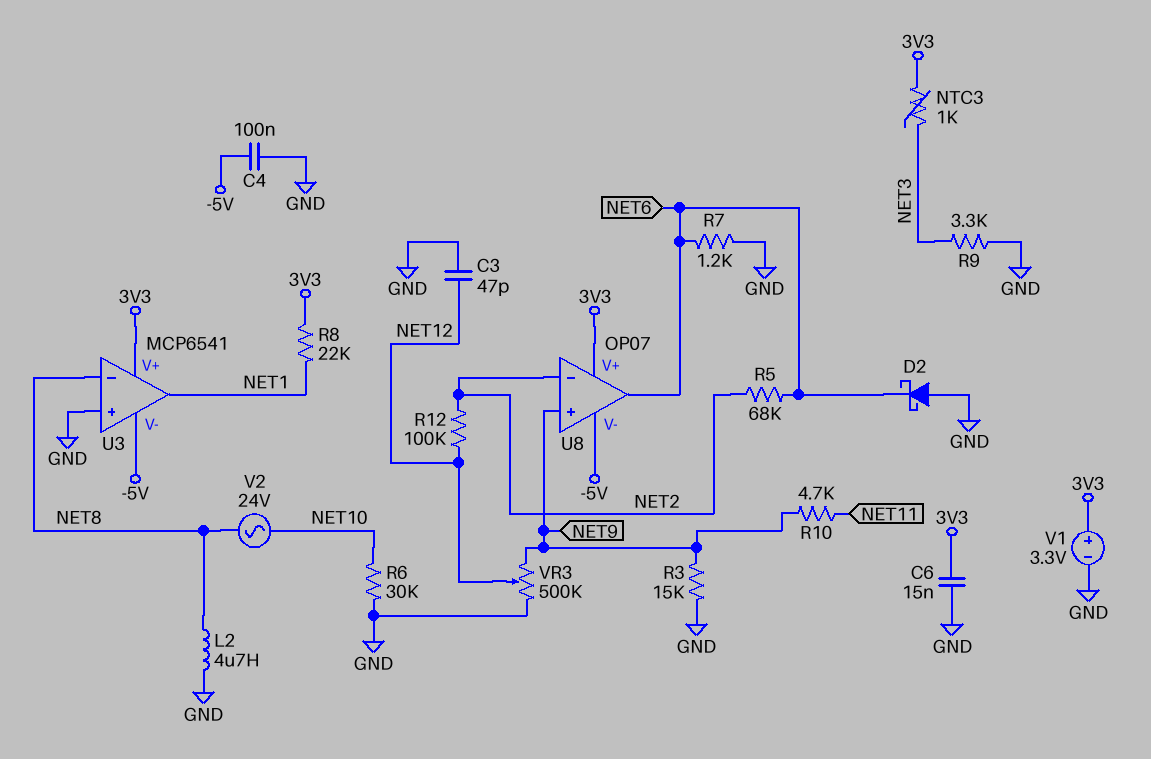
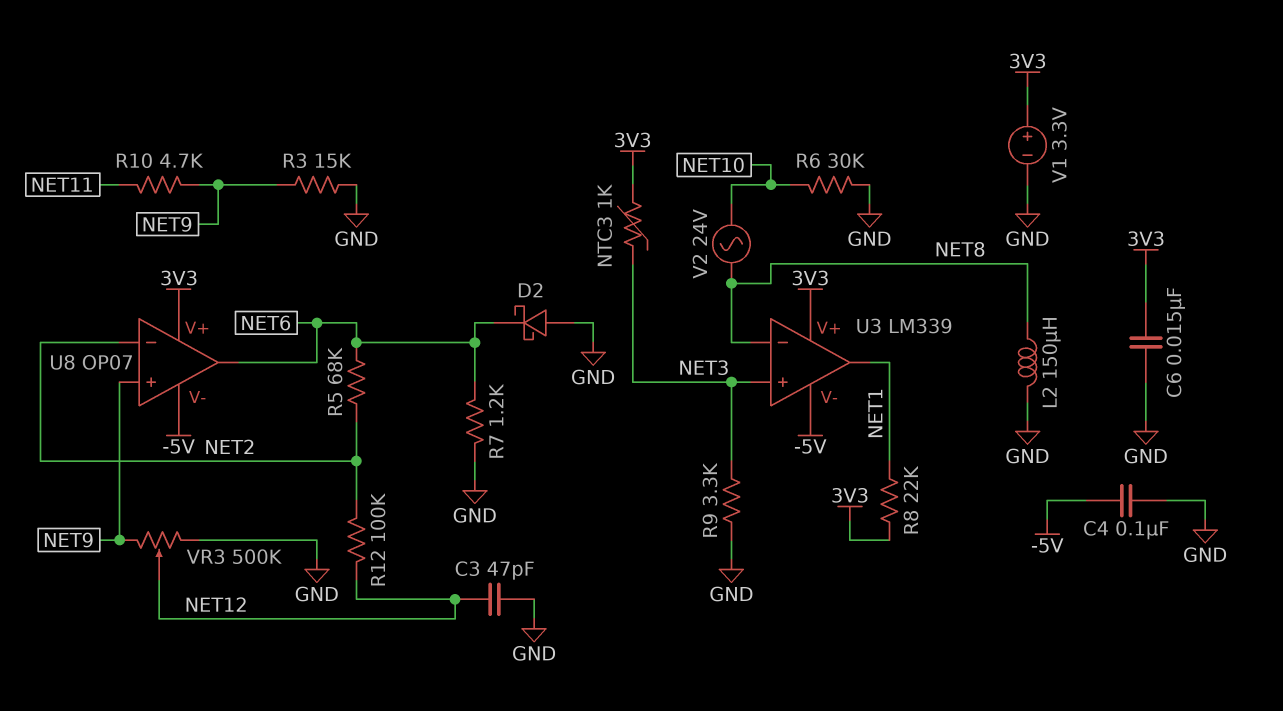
L2: 4.7uH (GND, NET8) -> 150uH (GND, NET8)
U3: MCP6541 -> LM339
U3 pin in+: GND -> NET3

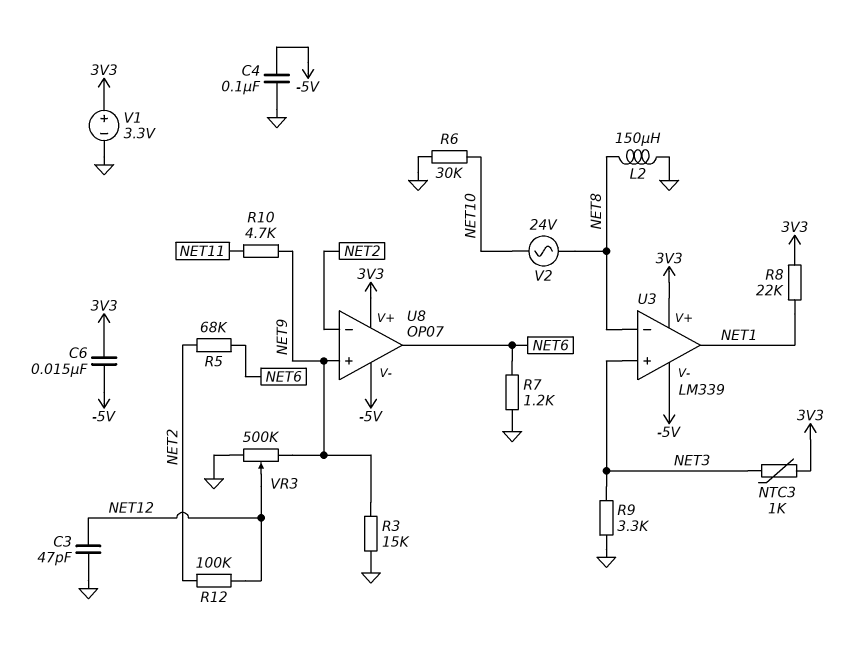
C6: 15nF (3V3, GND) -> 15nF (-5V, 3V3)
D2: schottky (A GND, K NET6) -> none

